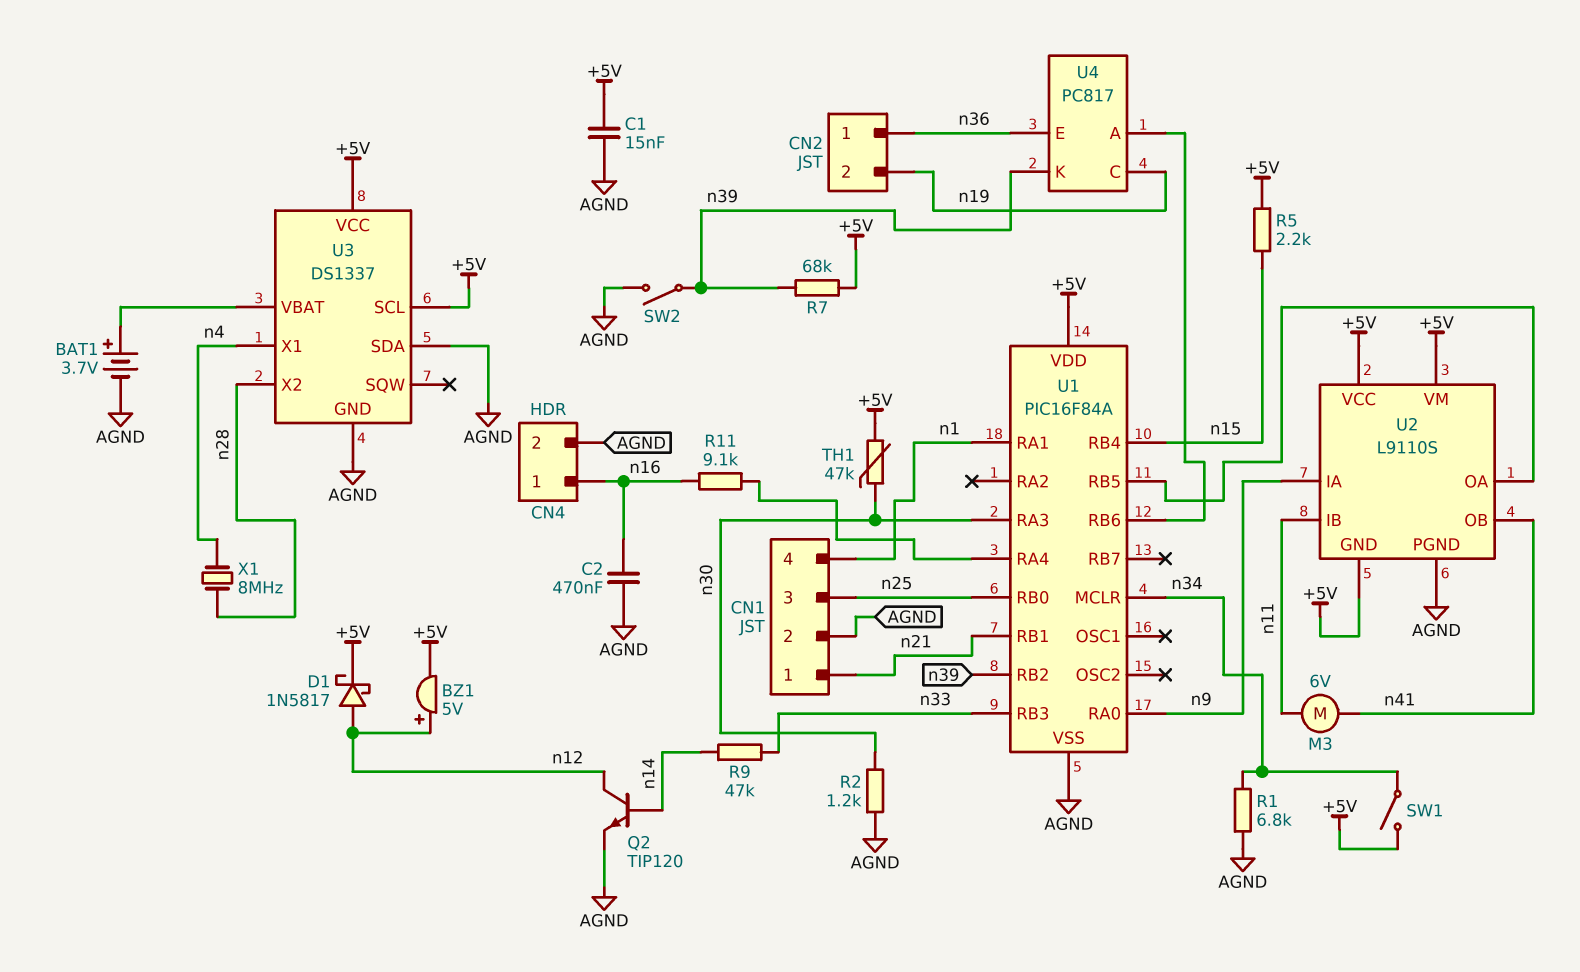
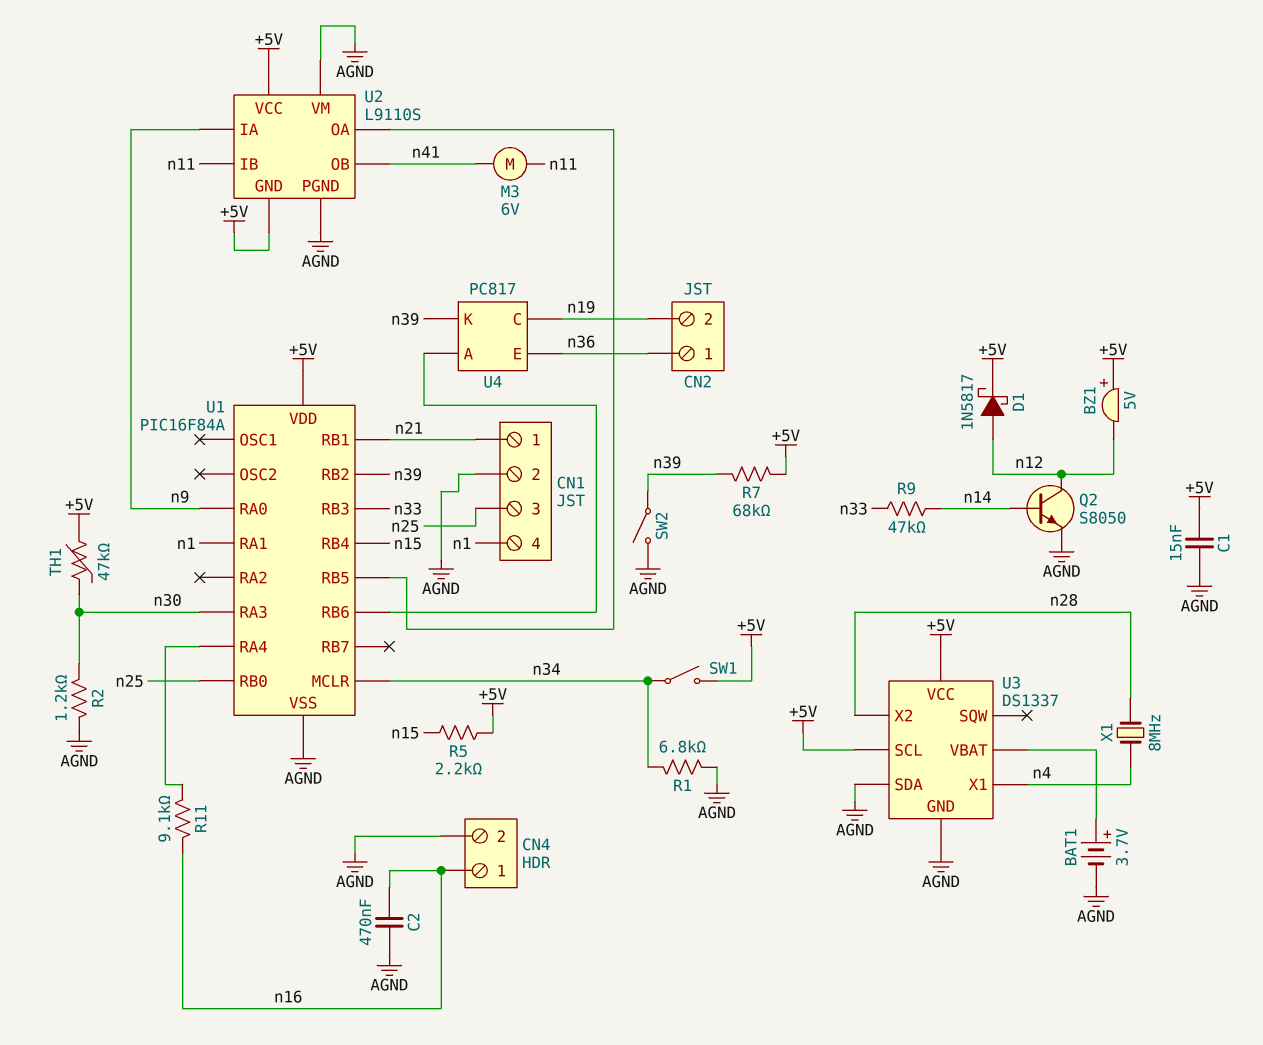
BZ1: buzzer 5V (plus n12, minus +5V) -> buzzer 5V (plus +5V, minus n12)
Q2: NPN TIP120 (B n14, C n12, E AGND) -> NPN S8050 (B n14, C n12, E AGND)
U2 pin VM: +5V -> AGND

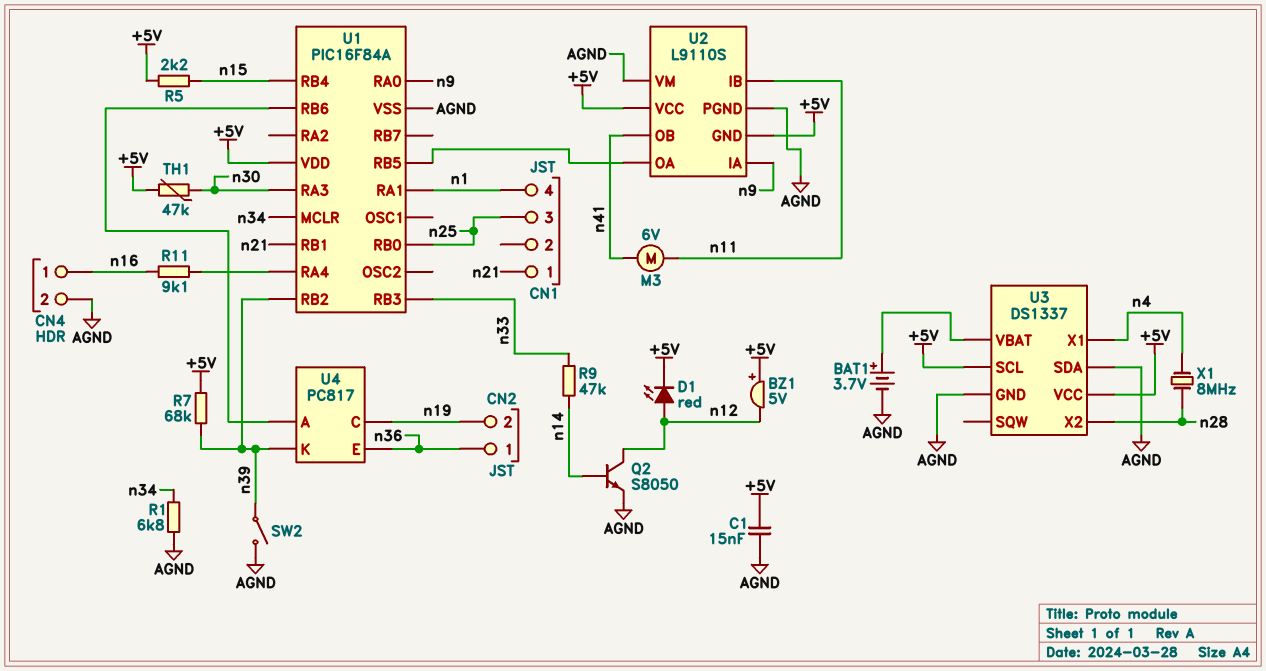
C2: 470nF (AGND, n16) -> none
CN1 pin 2: AGND -> none
D1: schottky 1N5817 (A n12, K +5V) -> LED red (A n12, K +5V)
R2: 1.2k (AGND, n30) -> none
SW1: switch (+5V, n34) -> none

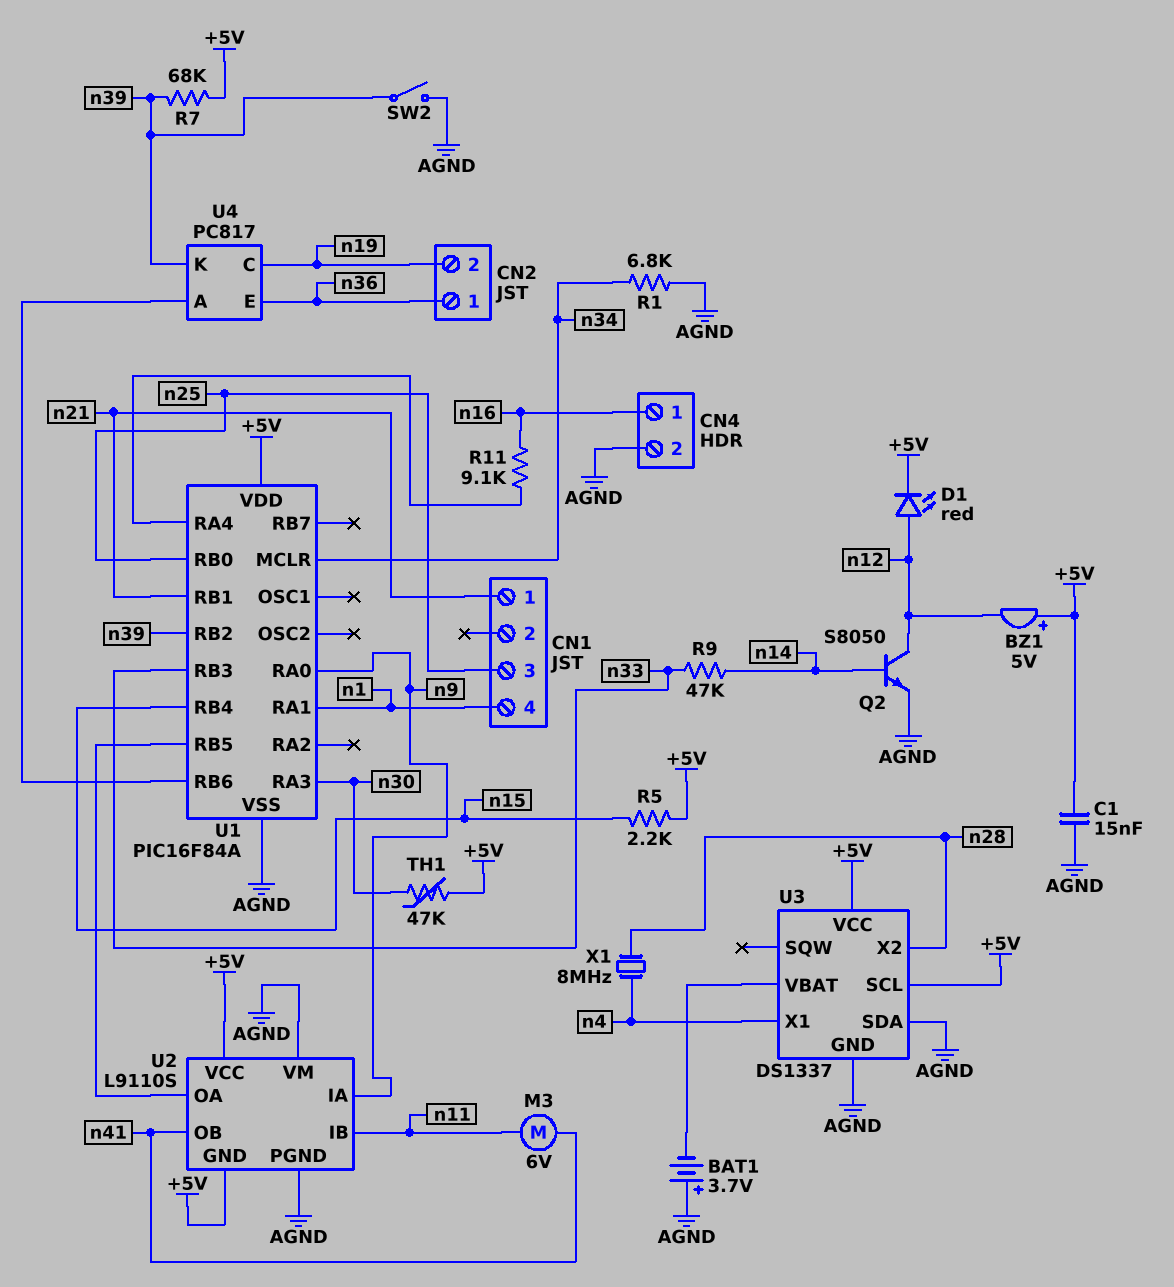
BAT1: 3.7V (plus U3/VBAT, minus AGND) -> 3.7V (plus AGND, minus U3/VBAT)

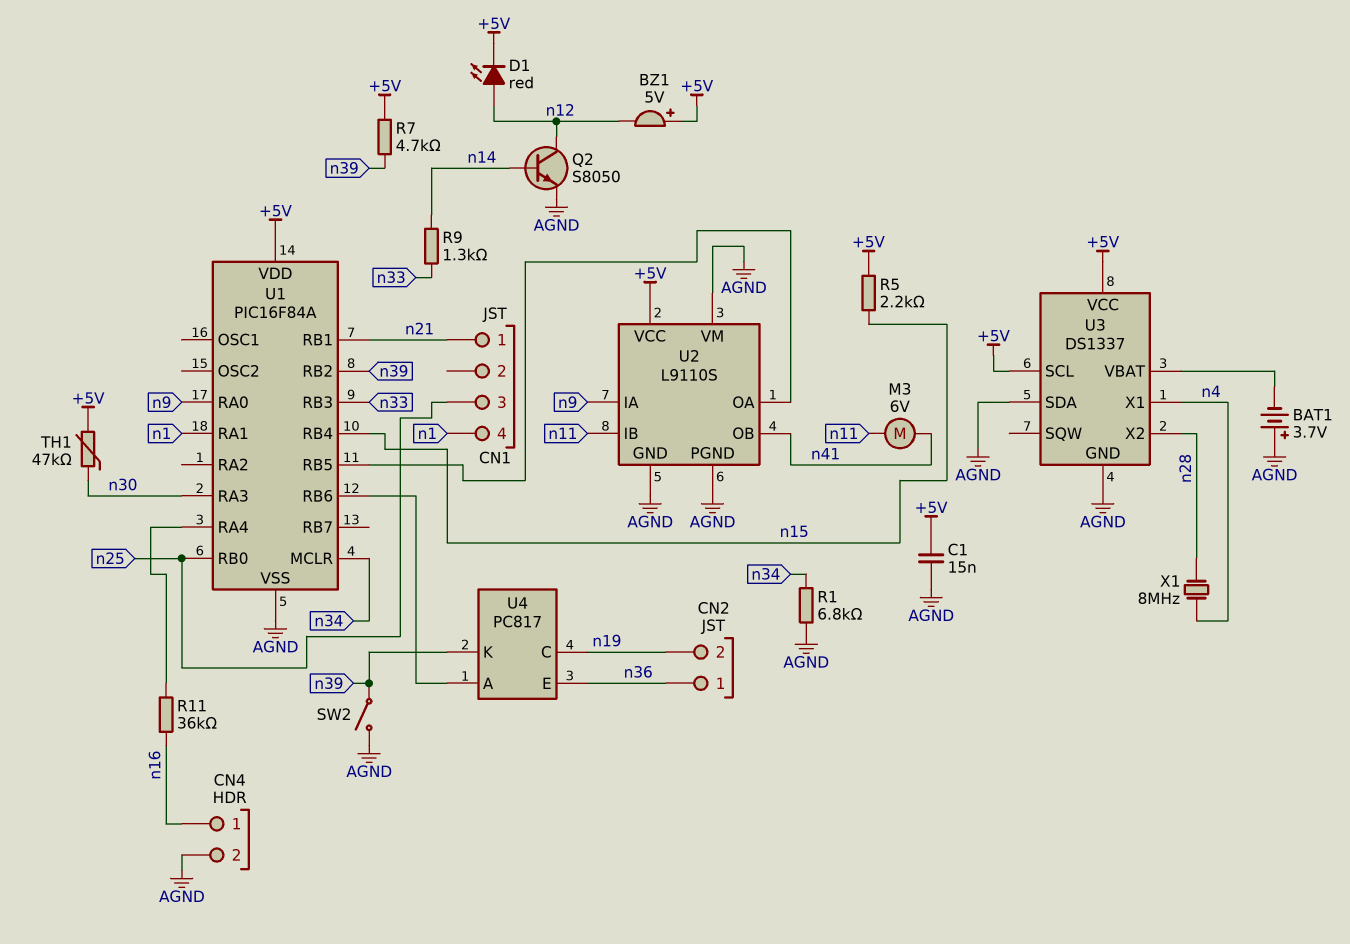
R7: 68k (+5V, n39) -> 4.7k (+5V, n39)
R9: 47k (n14, n33) -> 1.3k (n14, n33)
R11: 9.1k (U1/RA4, n16) -> 36k (U1/RA4, n16)
U2 pin GND: +5V -> AGND

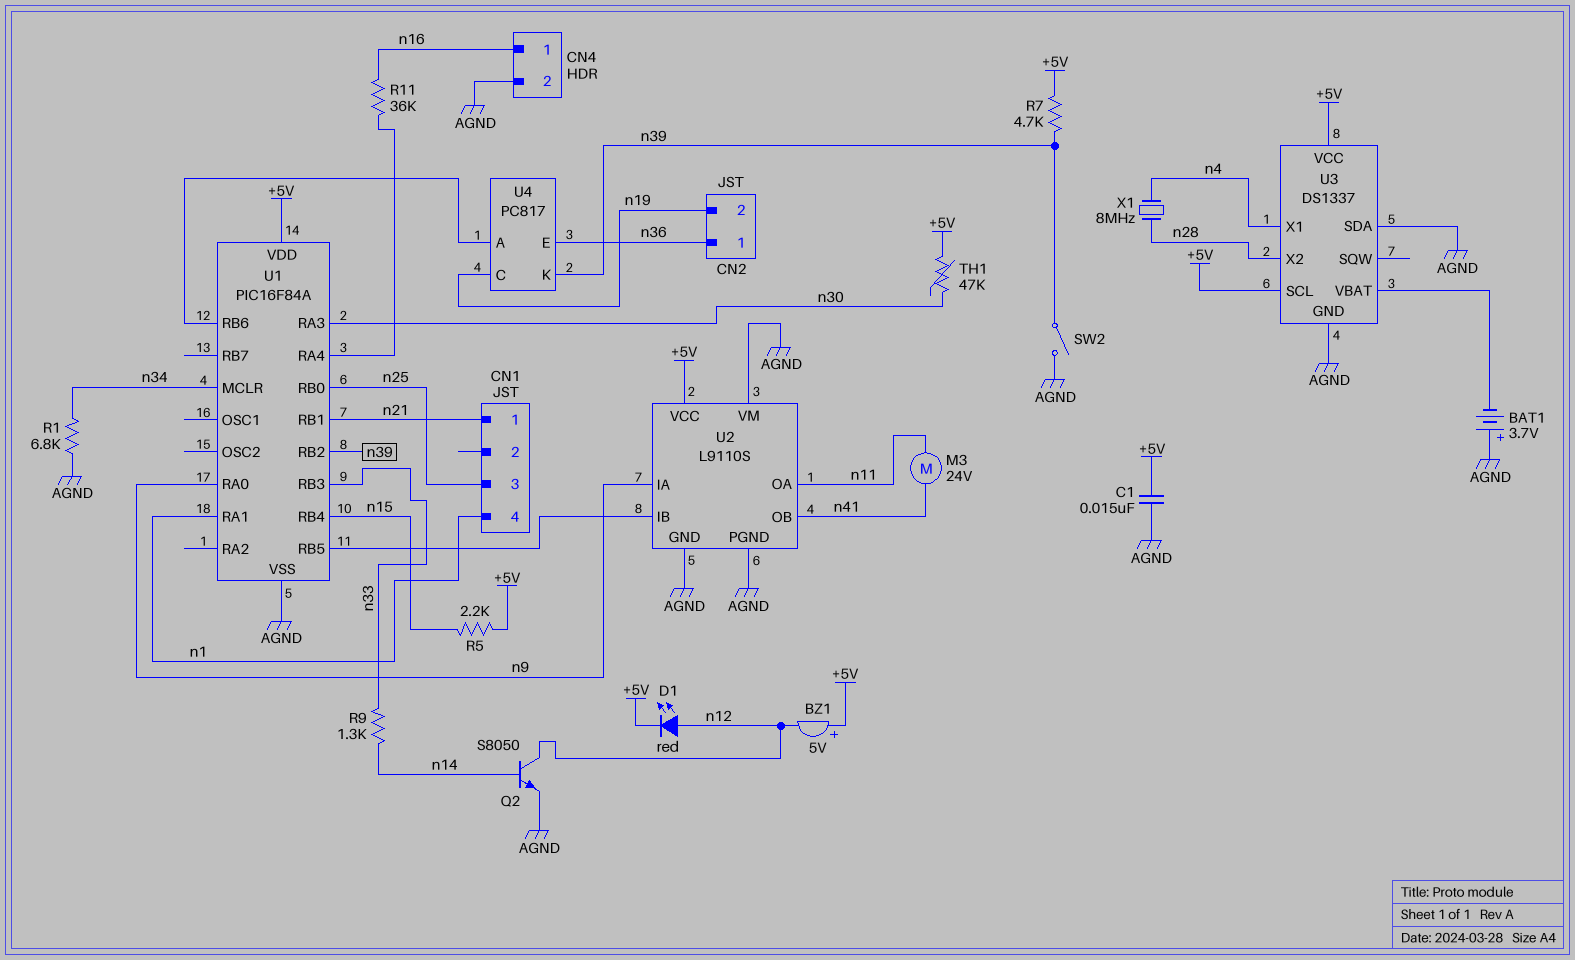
M3: motor 6V (n11, n41) -> motor 24V (n11, n41)
U2 pin IB: n11 -> U1/RB5
U2 pin OA: U1/RB5 -> n11

